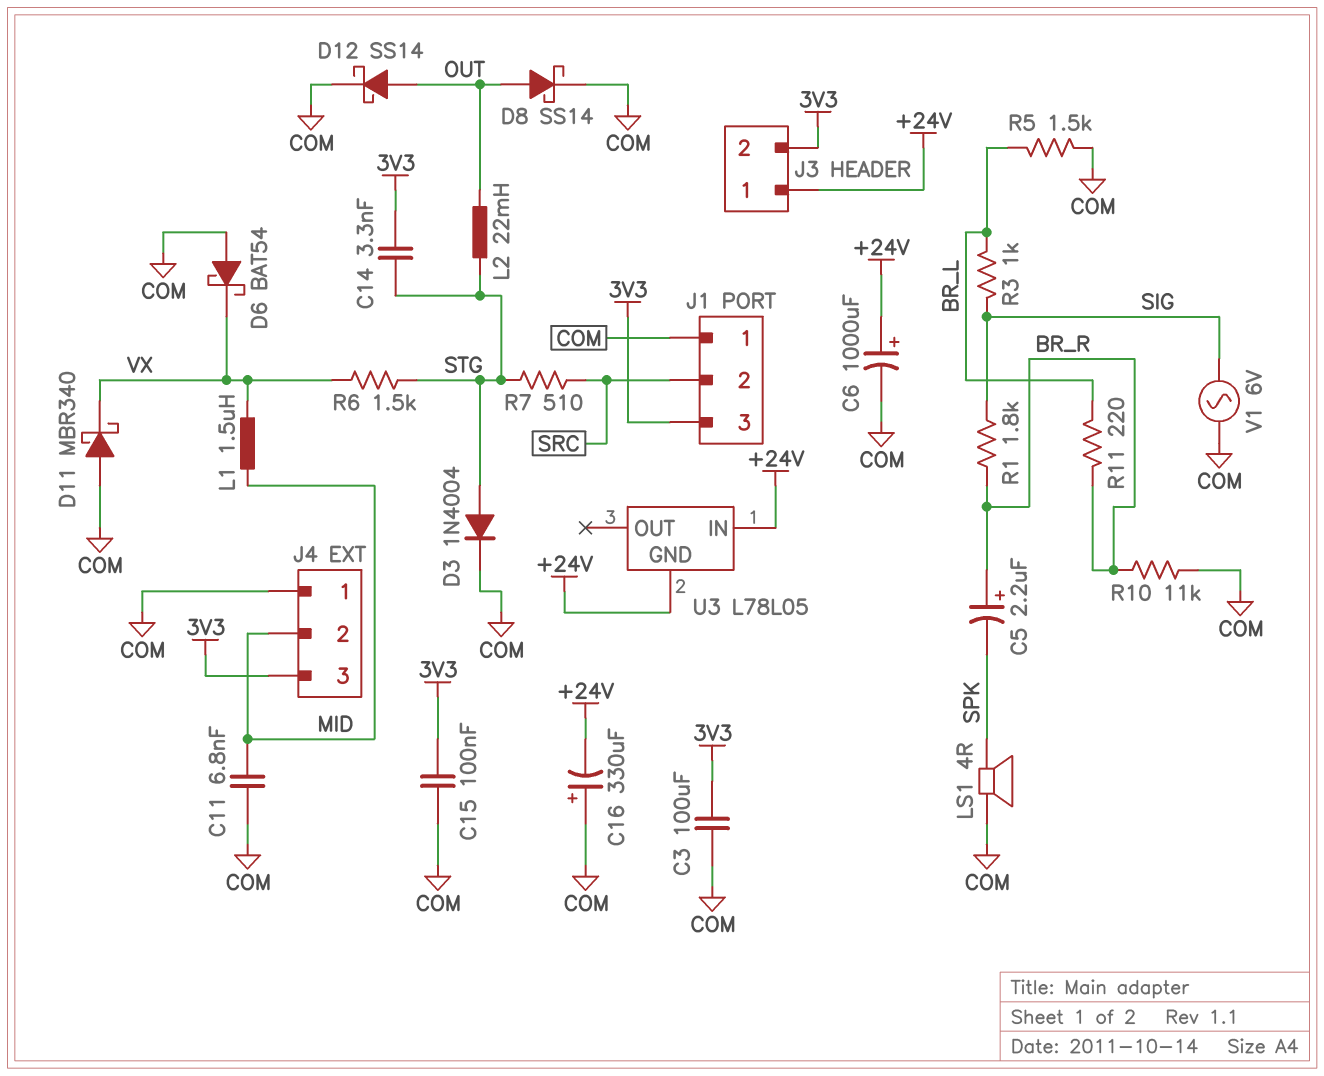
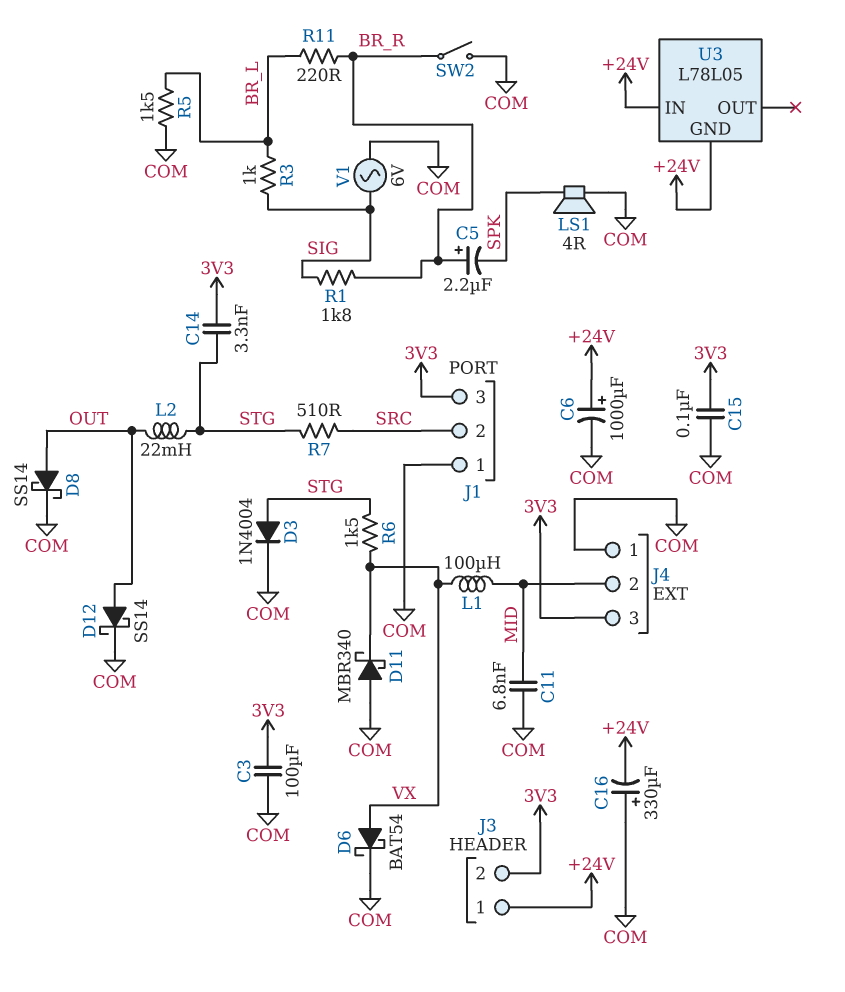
D6: schottky BAT54 (A COM, K VX) -> schottky BAT54 (A VX, K COM)
L1: 1.5uH (MID, VX) -> 100uH (MID, VX)
R10: 11k (BR_R, COM) -> none
SW2: none -> switch (BR_R, COM)

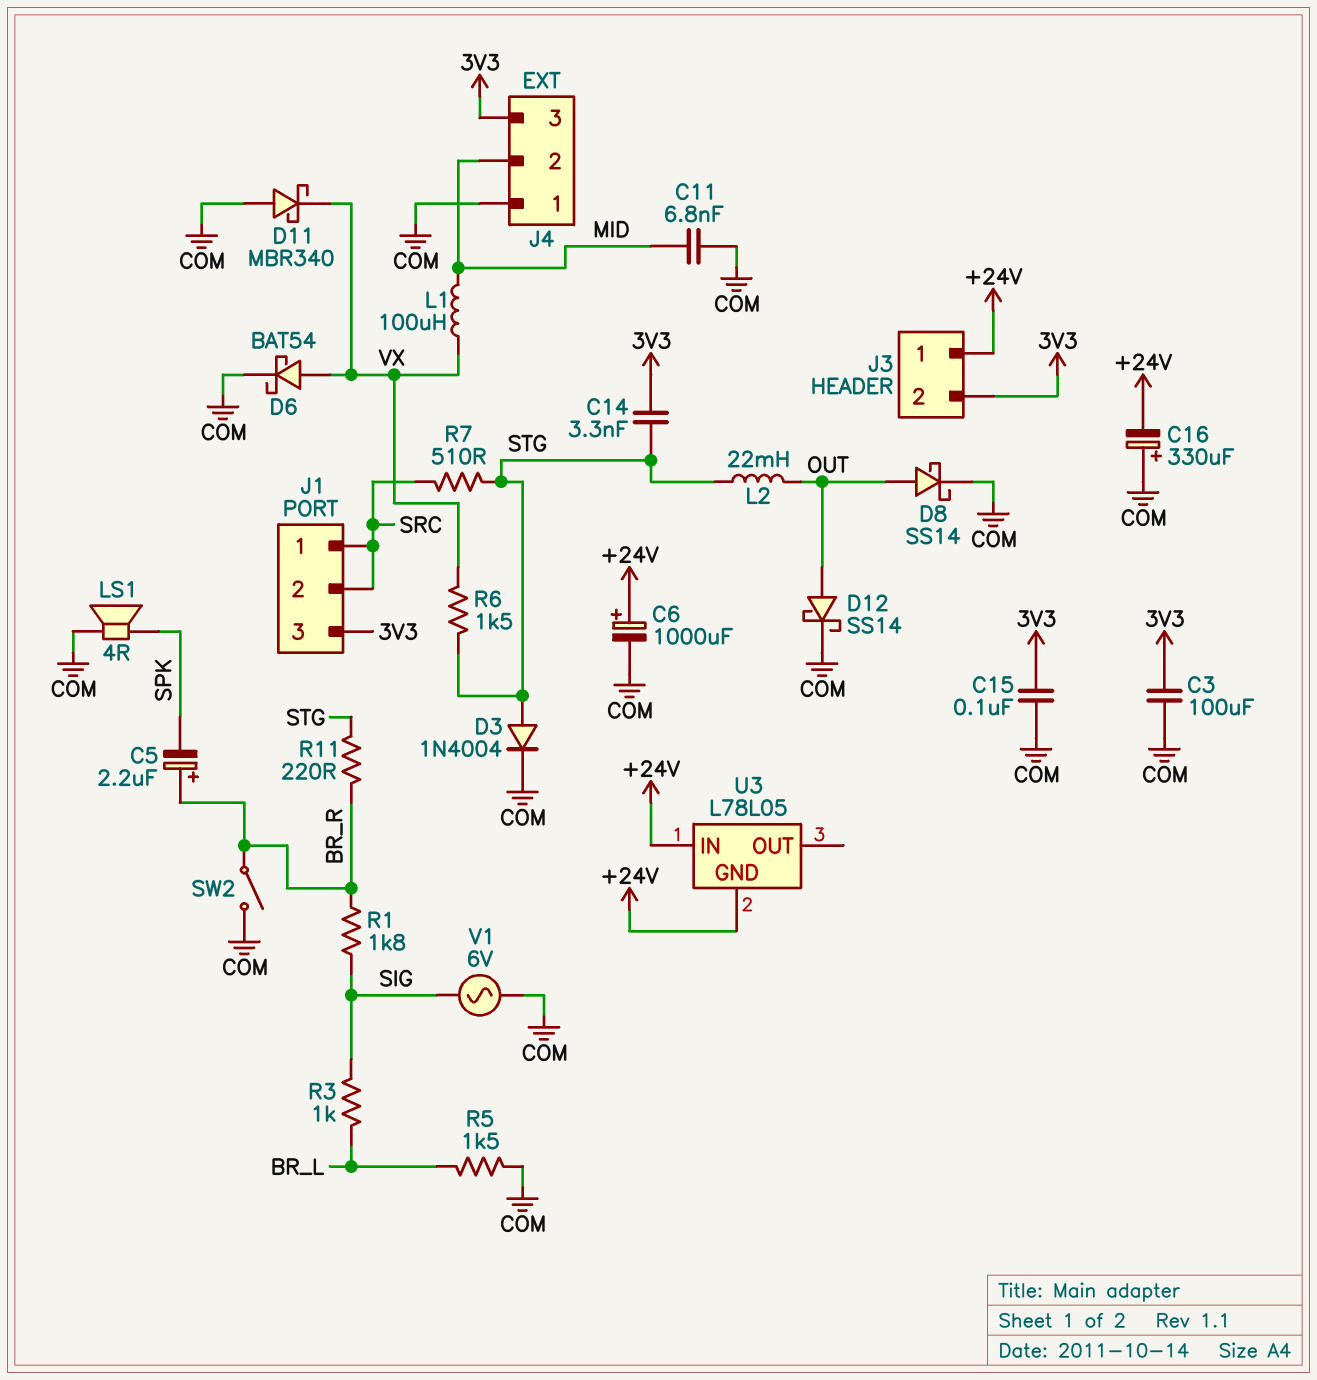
J1 pin 1: COM -> SRC
R11: 220 (BR_L, BR_R) -> 220 (BR_R, STG)

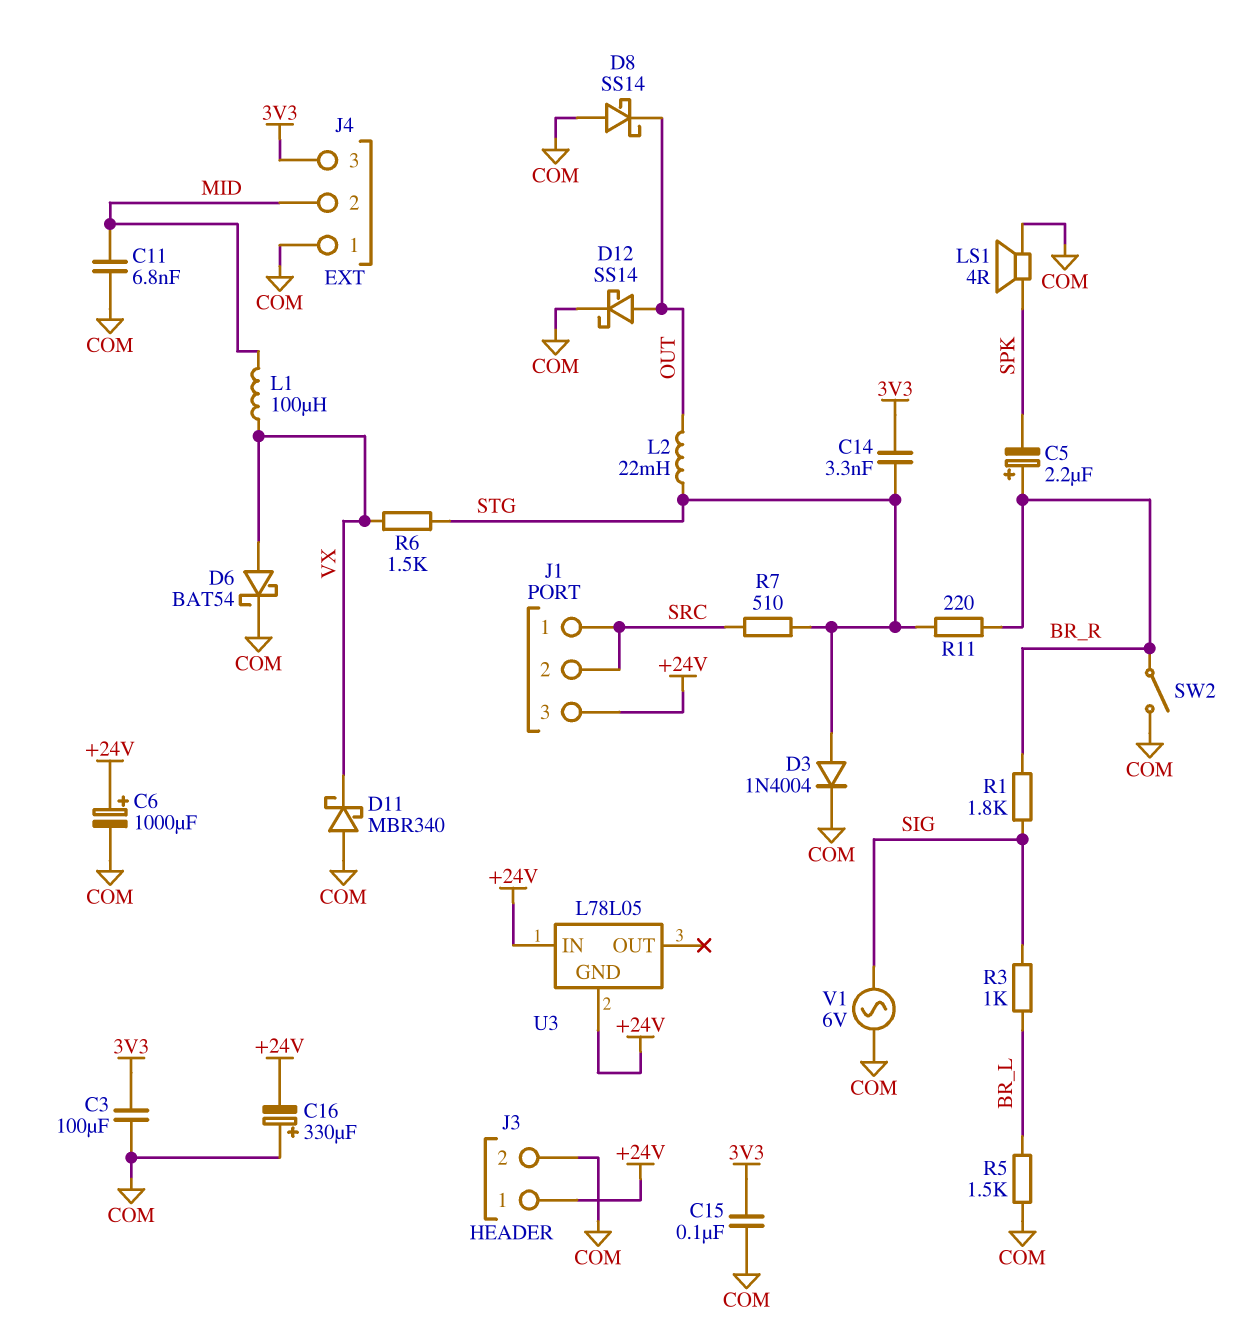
D8: schottky SS14 (A OUT, K COM) -> schottky SS14 (A COM, K OUT)
J1 pin 3: 3V3 -> +24V
J3 pin 2: 3V3 -> COM

